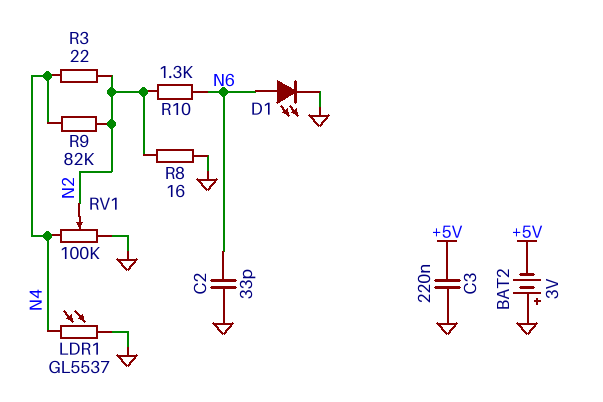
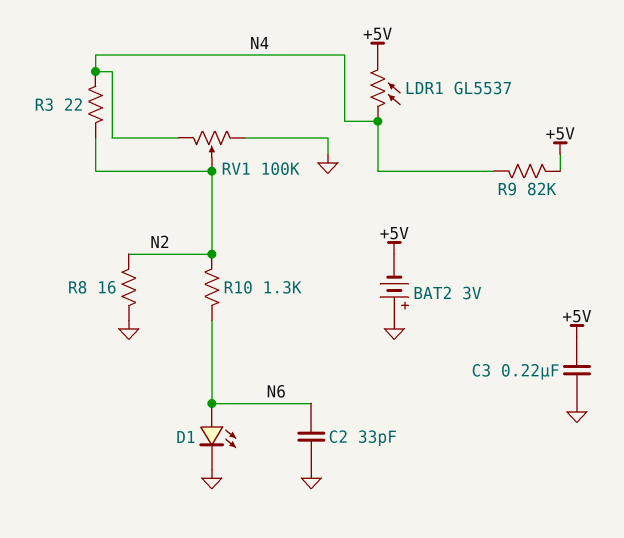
LDR1: GL5537 (GND, N4) -> GL5537 (+5V, N4)
R9: 82k (N2, N4) -> 82k (+5V, N4)

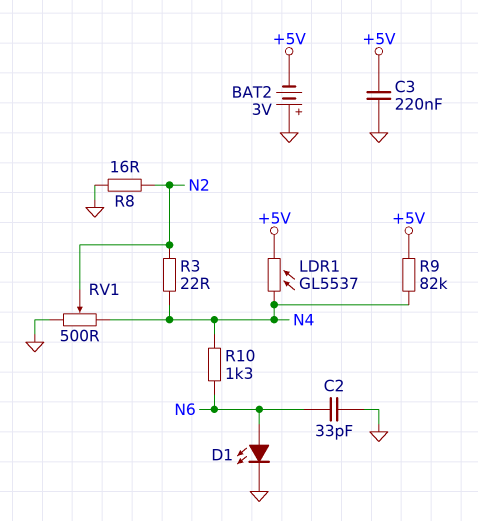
R10: 1.3k (N2, N6) -> 1.3k (N4, N6)
RV1: 100k (GND, N4, wiper N2) -> 500 (GND, N4, wiper N2)

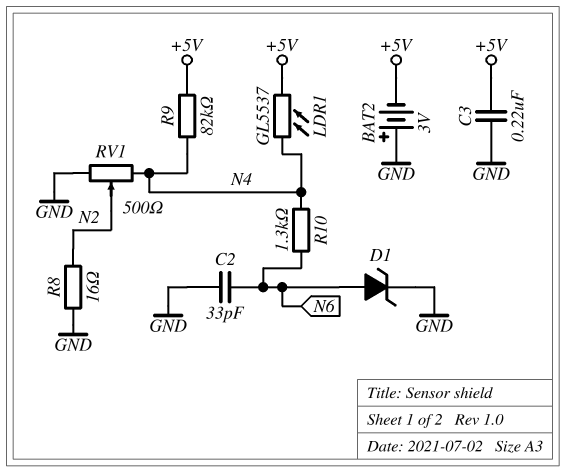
D1: LED (A N6, K GND) -> zener (A N6, K GND)
R3: 22 (N2, N4) -> none

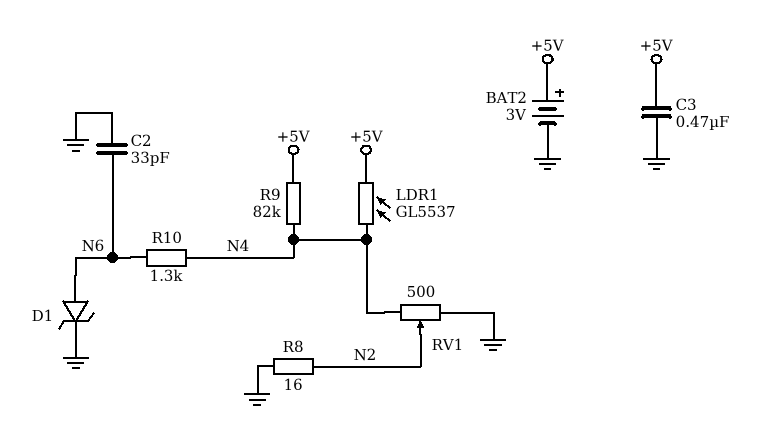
BAT2: 3V (plus GND, minus +5V) -> 3V (plus +5V, minus GND)
C3: 220nF (+5V, GND) -> 470nF (+5V, GND)

